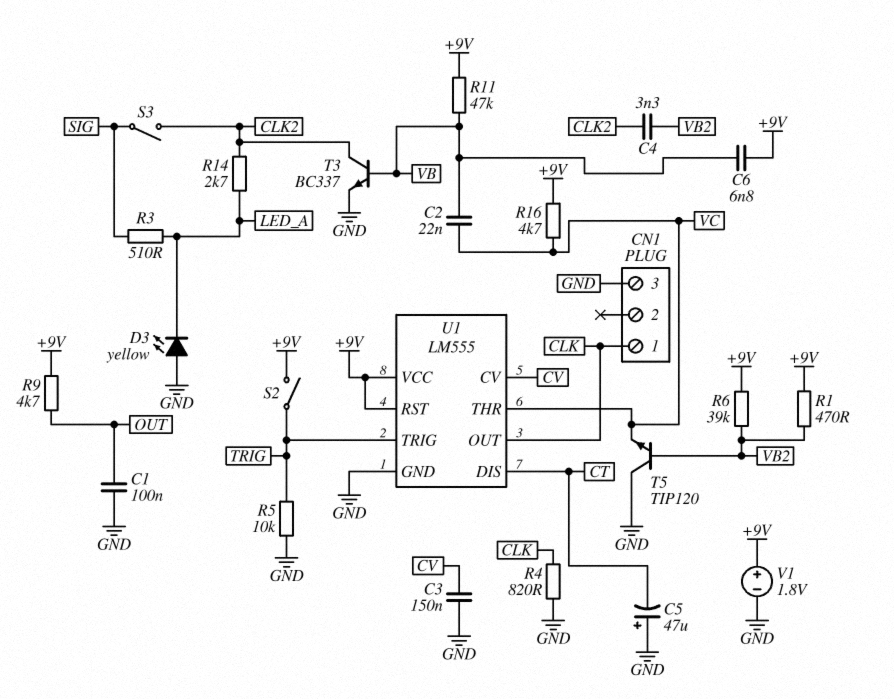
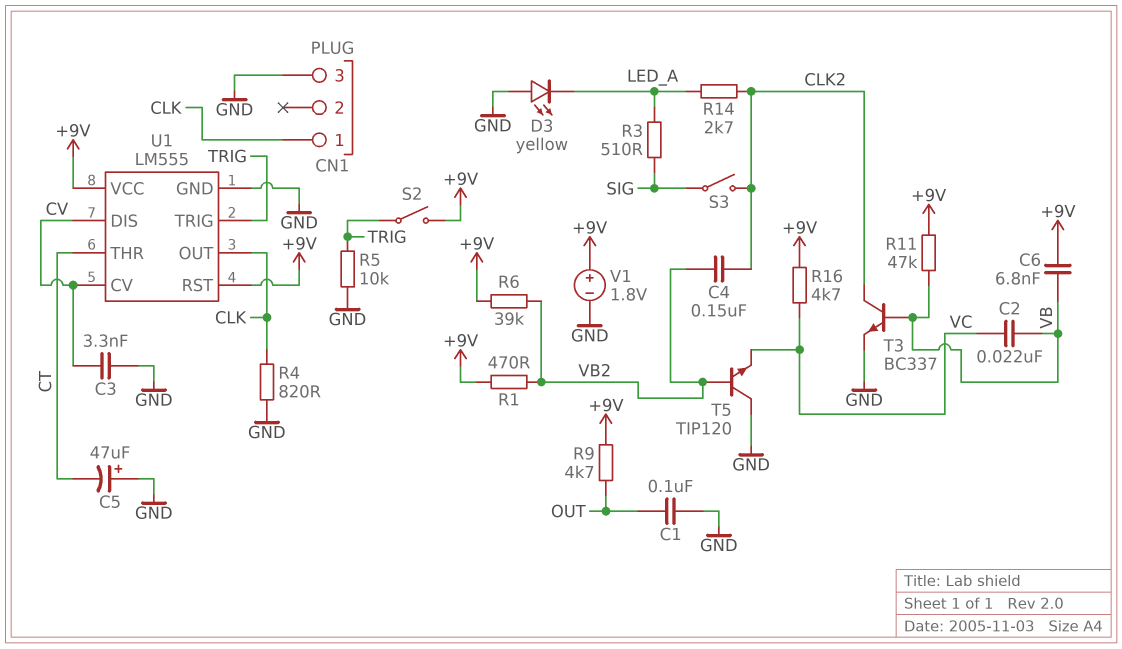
C3: 150nF (CV, GND) -> 3.3nF (CV, GND)
C4: 3.3nF (CLK2, VB2) -> 150nF (CLK2, VB2)
U1 pin DIS: CT -> CV
U1 pin THR: VC -> CT

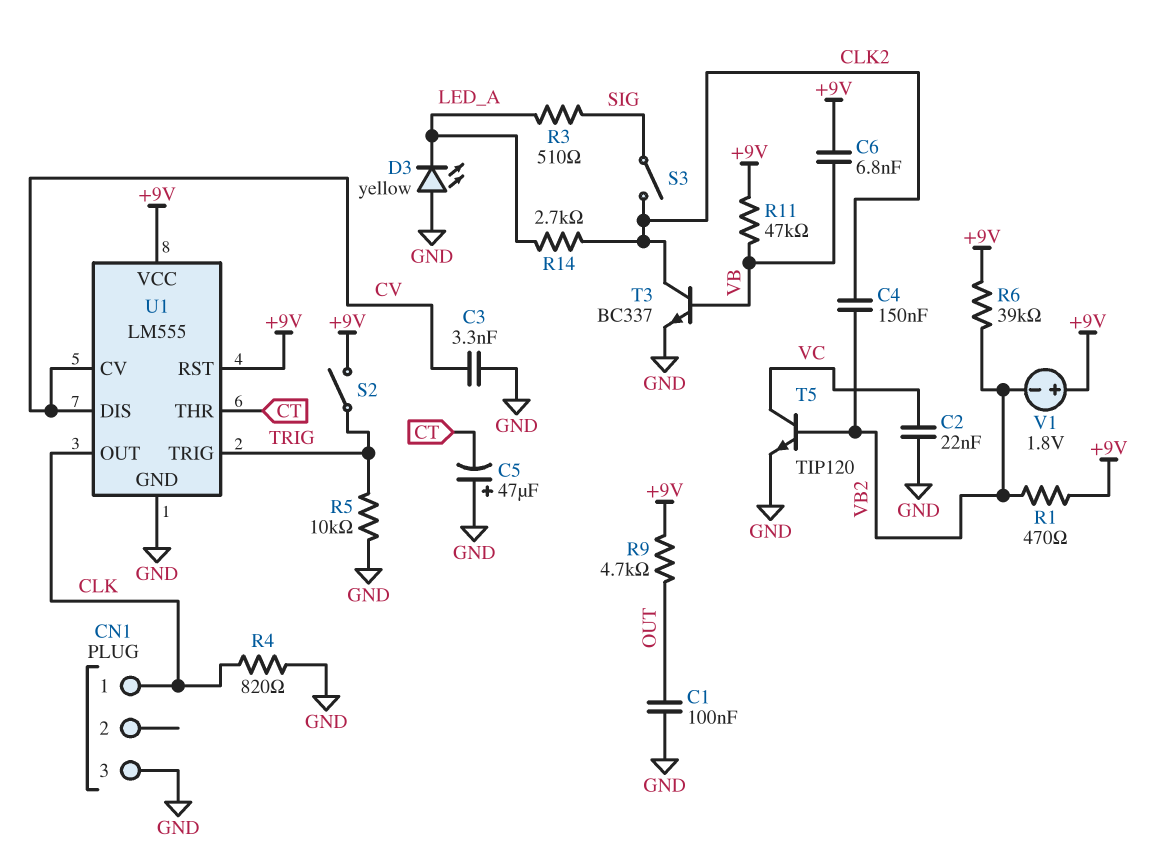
C2: 22nF (VB, VC) -> 22nF (GND, VC)
R16: 4.7k (+9V, VC) -> none
T5: NPN TIP120 (B VB2, C GND, E VC) -> NPN TIP120 (B VB2, C VC, E GND)
V1: 1.8V (plus +9V, minus GND) -> 1.8V (plus +9V, minus VB2)

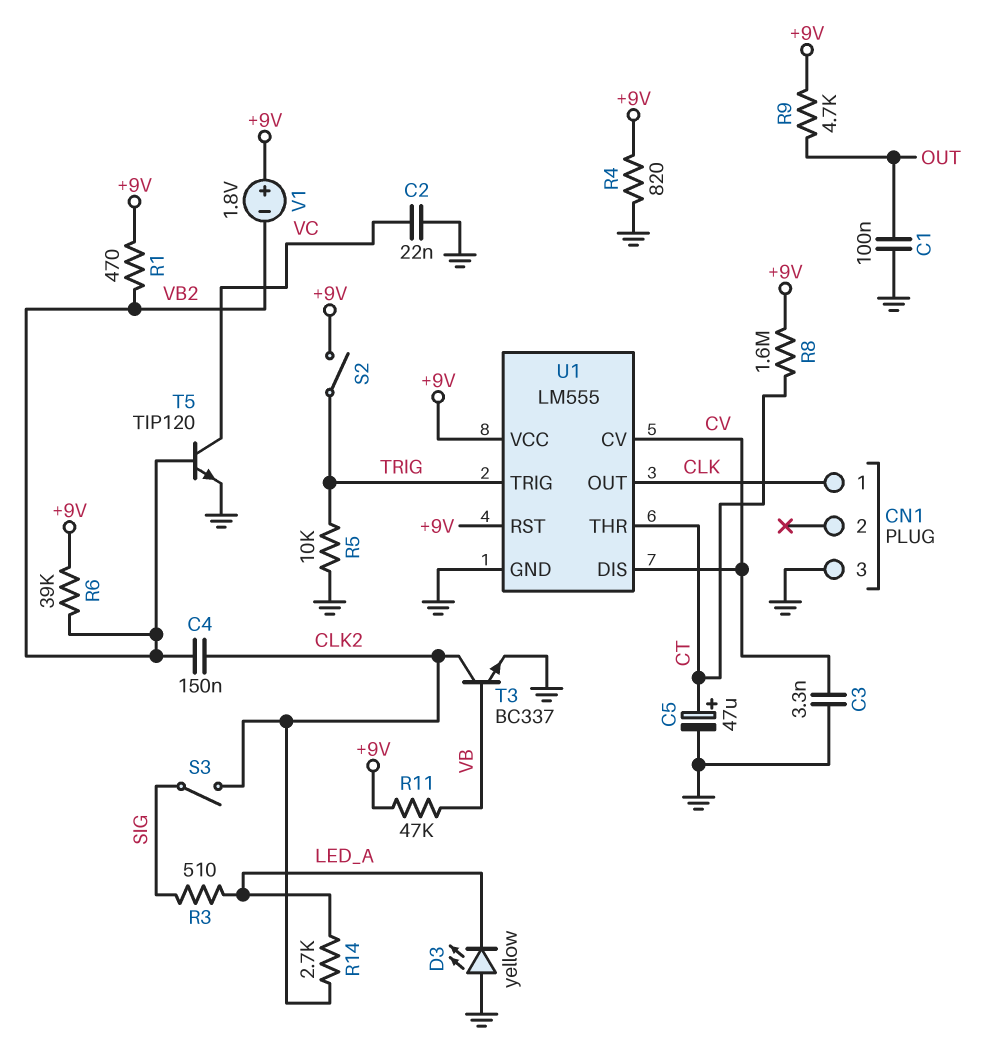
C5: 47uF (plus GND, minus CT) -> 47uF (plus CT, minus GND)
C6: 6.8nF (+9V, VB) -> none
R4: 820 (CLK, GND) -> 820 (+9V, GND)
R8: none -> 1.6M (+9V, CT)

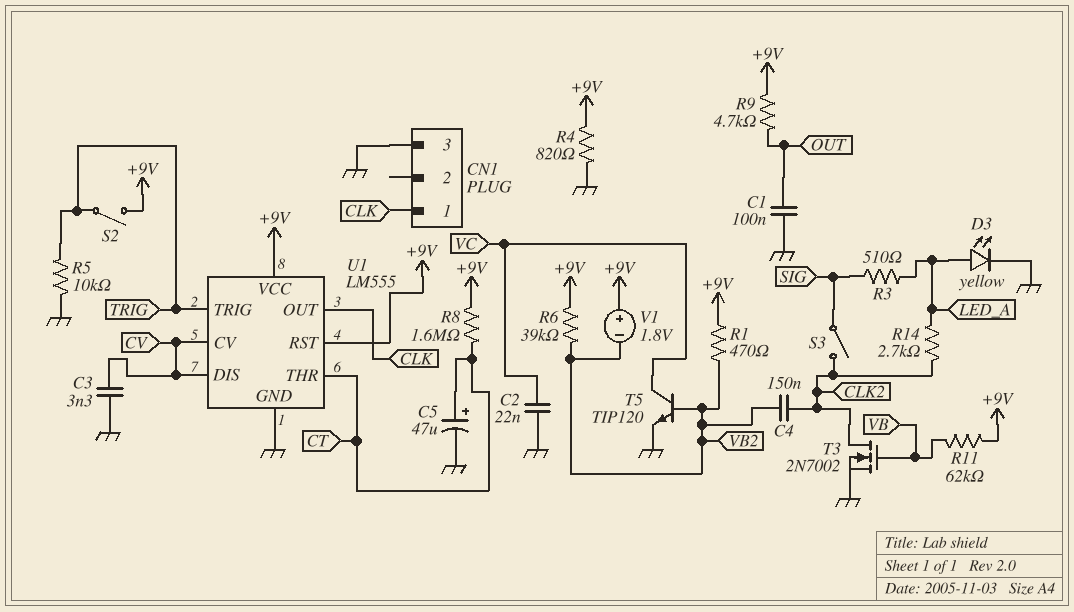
D3: LED yellow (A GND, K LED_A) -> LED yellow (A LED_A, K GND)
R11: 47k (+9V, VB) -> 62k (+9V, VB)
T3: NPN BC337 (B VB, C CLK2, E GND) -> NMOS 2N7002 (G VB, D CLK2, S GND)

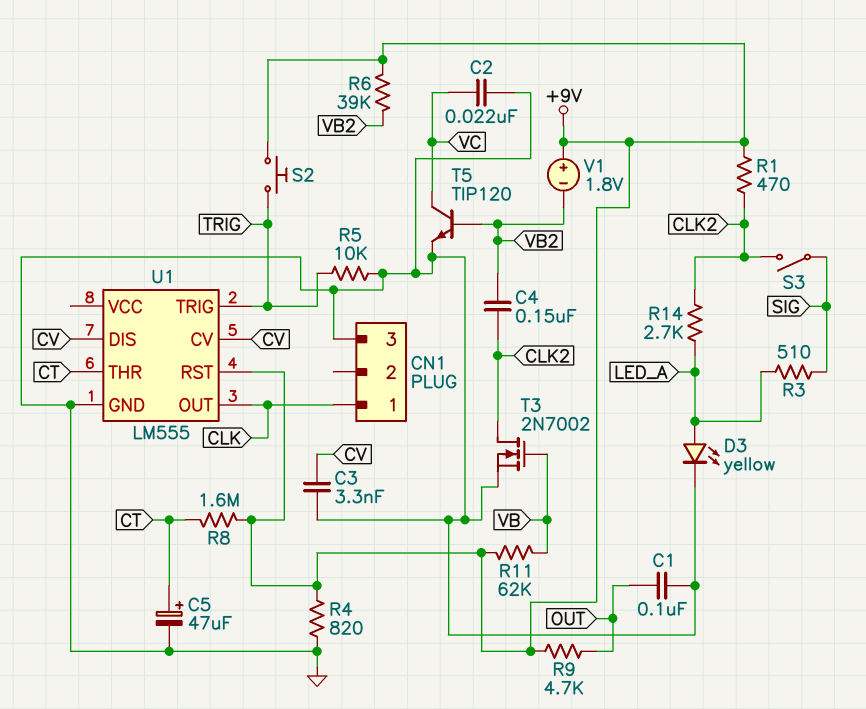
R1: 470 (+9V, VB2) -> 470 (+9V, CLK2)
S2: switch (+9V, TRIG) -> button (+9V, TRIG)
U1 pin VCC: +9V -> none

